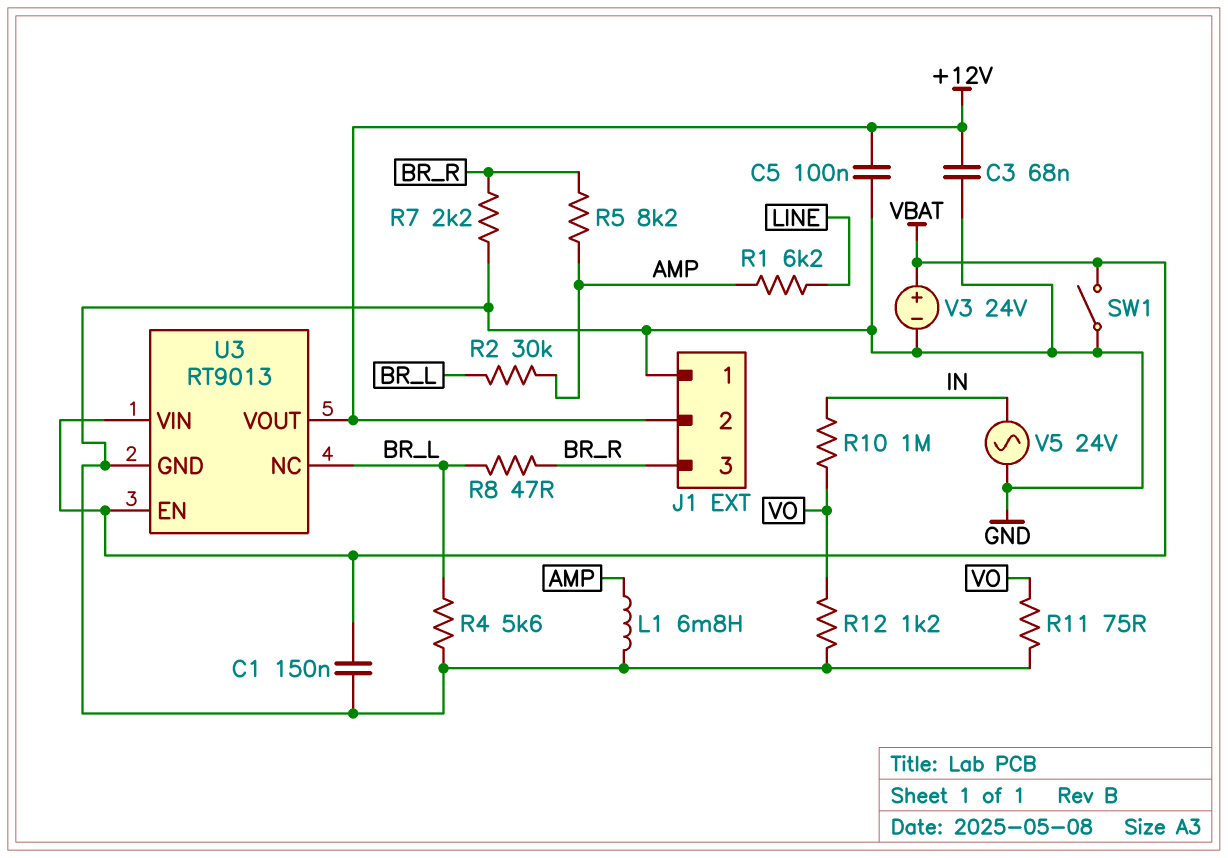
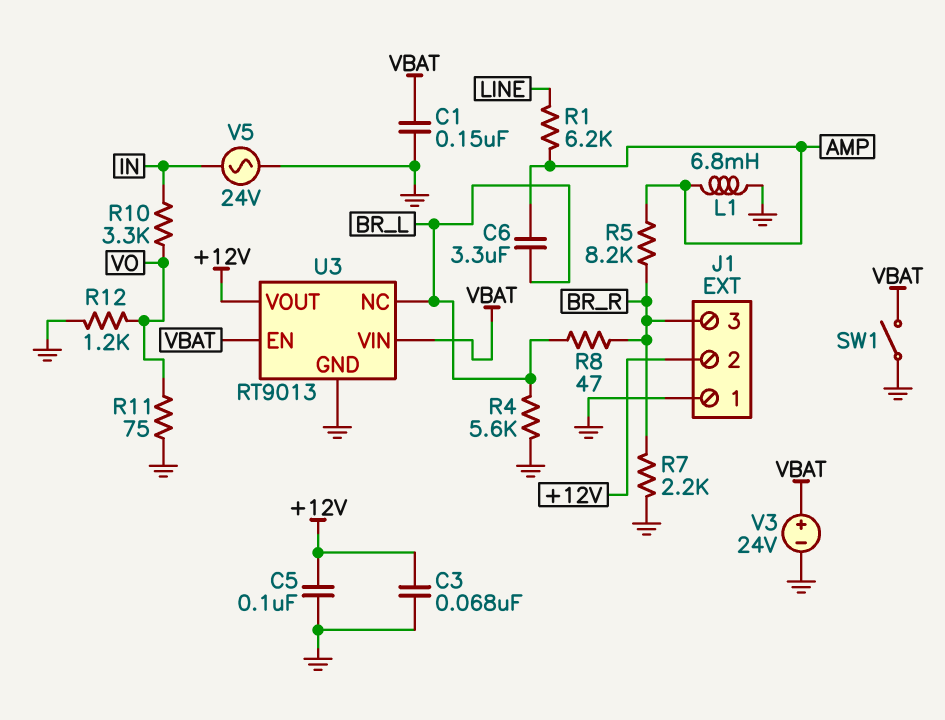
C6: none -> 3.3uF (AMP, BR_L)
R2: 30k (AMP, BR_L) -> none
R10: 1M (IN, VO) -> 3.3k (IN, VO)

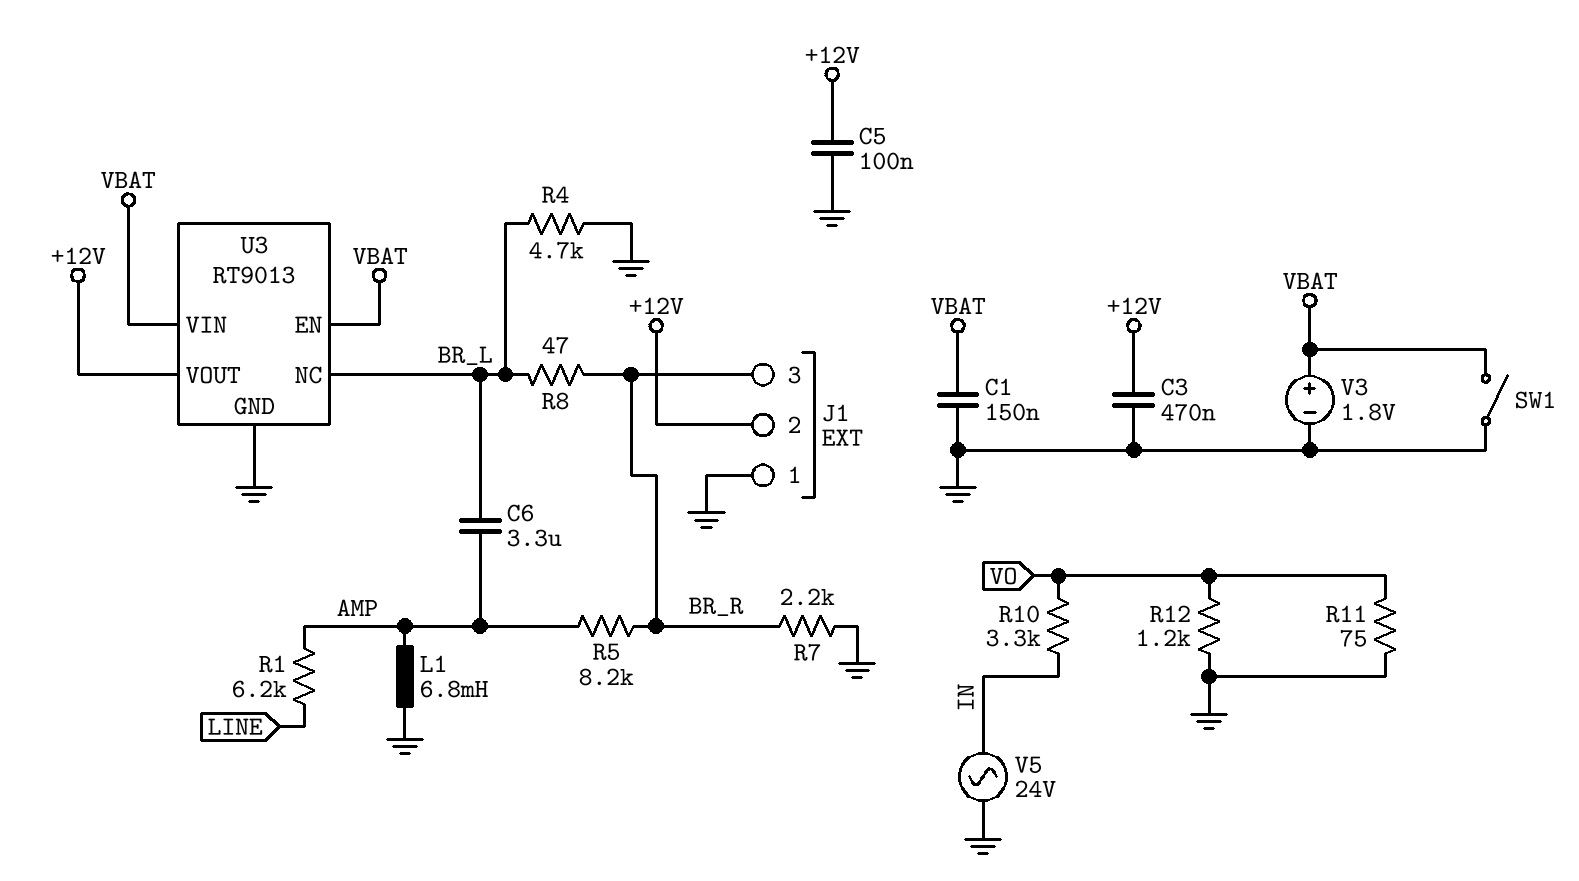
C3: 68nF (+12V, GND) -> 470nF (+12V, GND)
R4: 5.6k (BR_L, GND) -> 4.7k (BR_L, GND)
V3: 24V (plus VBAT, minus GND) -> 1.8V (plus VBAT, minus GND)

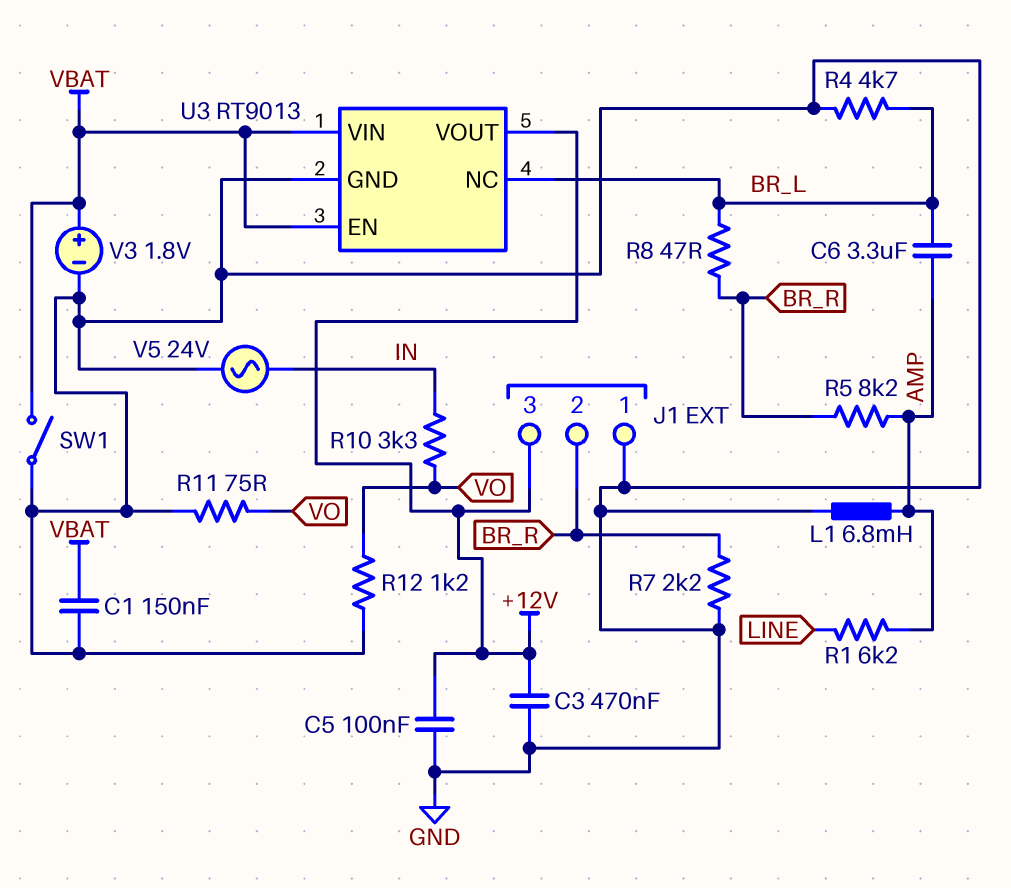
J1 pin 2: +12V -> BR_R
J1 pin 3: BR_R -> +12V

